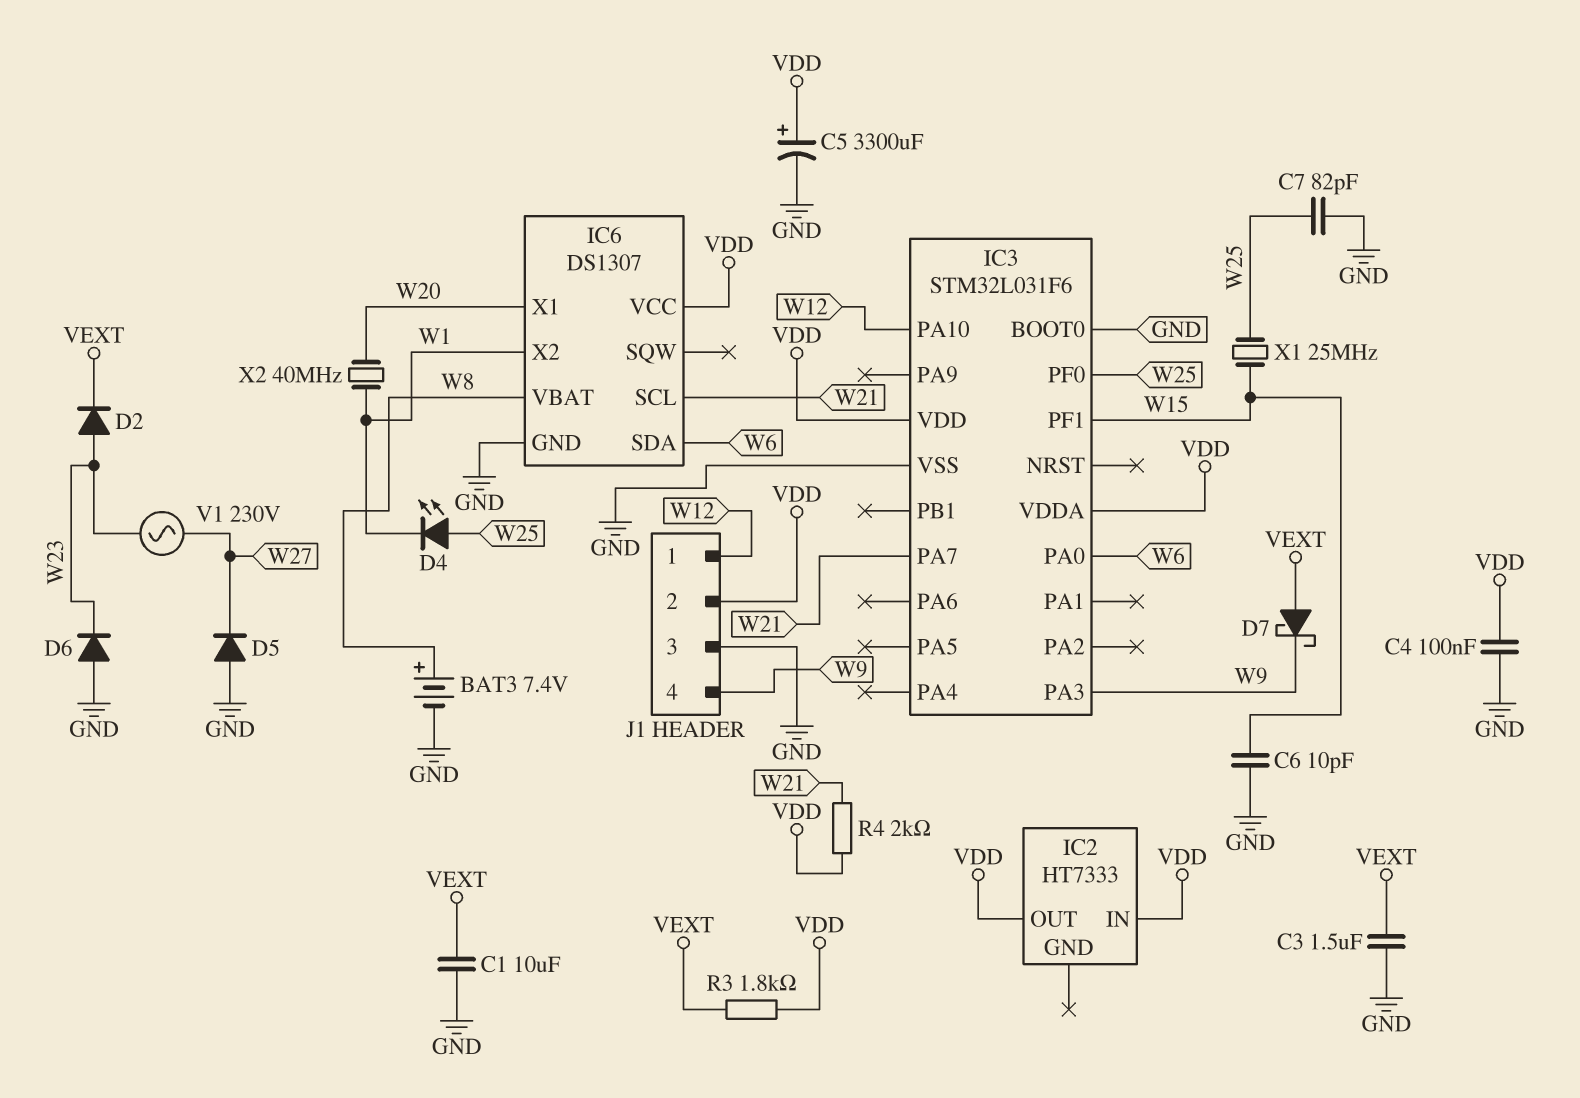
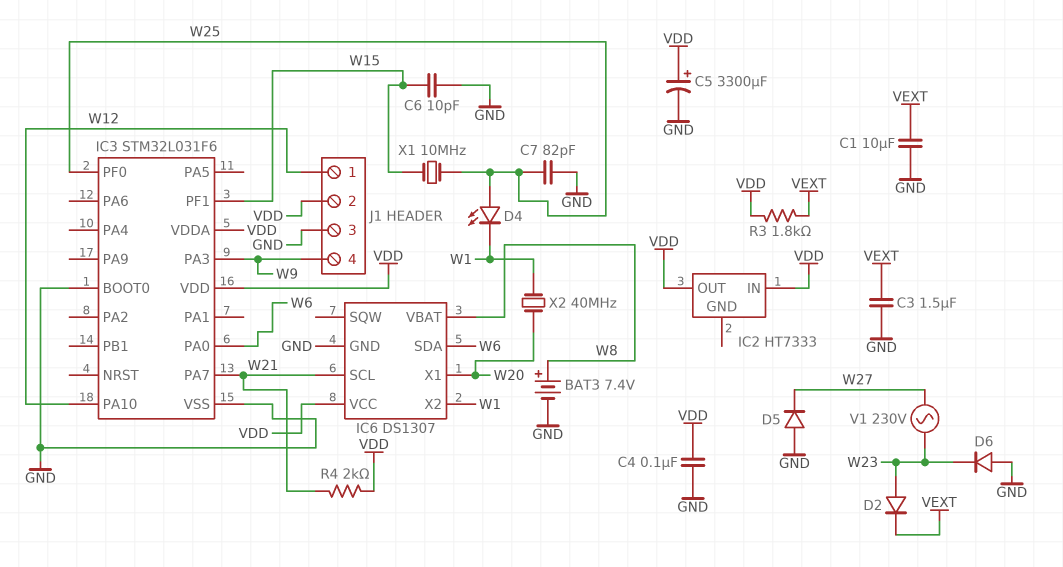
D7: schottky (A VEXT, K W9) -> none
X1: 25MHz (W15, W25) -> 10MHz (W15, W25)

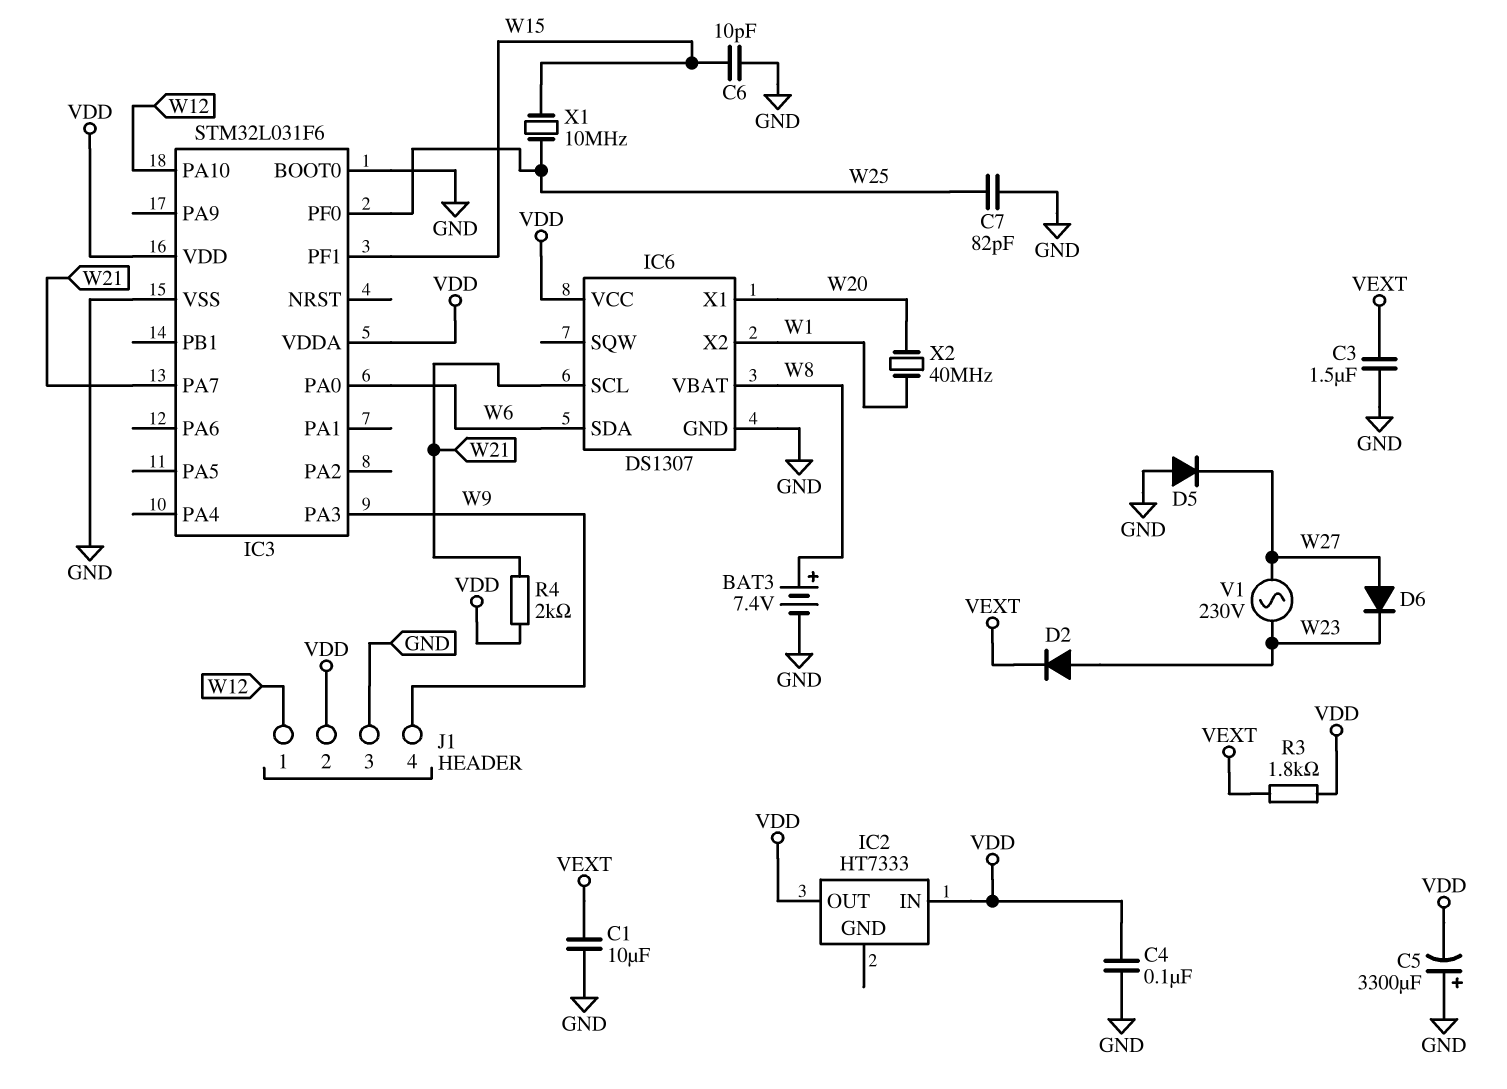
C5: 3300uF (plus VDD, minus GND) -> 3300uF (plus GND, minus VDD)
D4: LED (A W25, K W1) -> none
D6: diode (A GND, K W23) -> diode (A W27, K W23)

